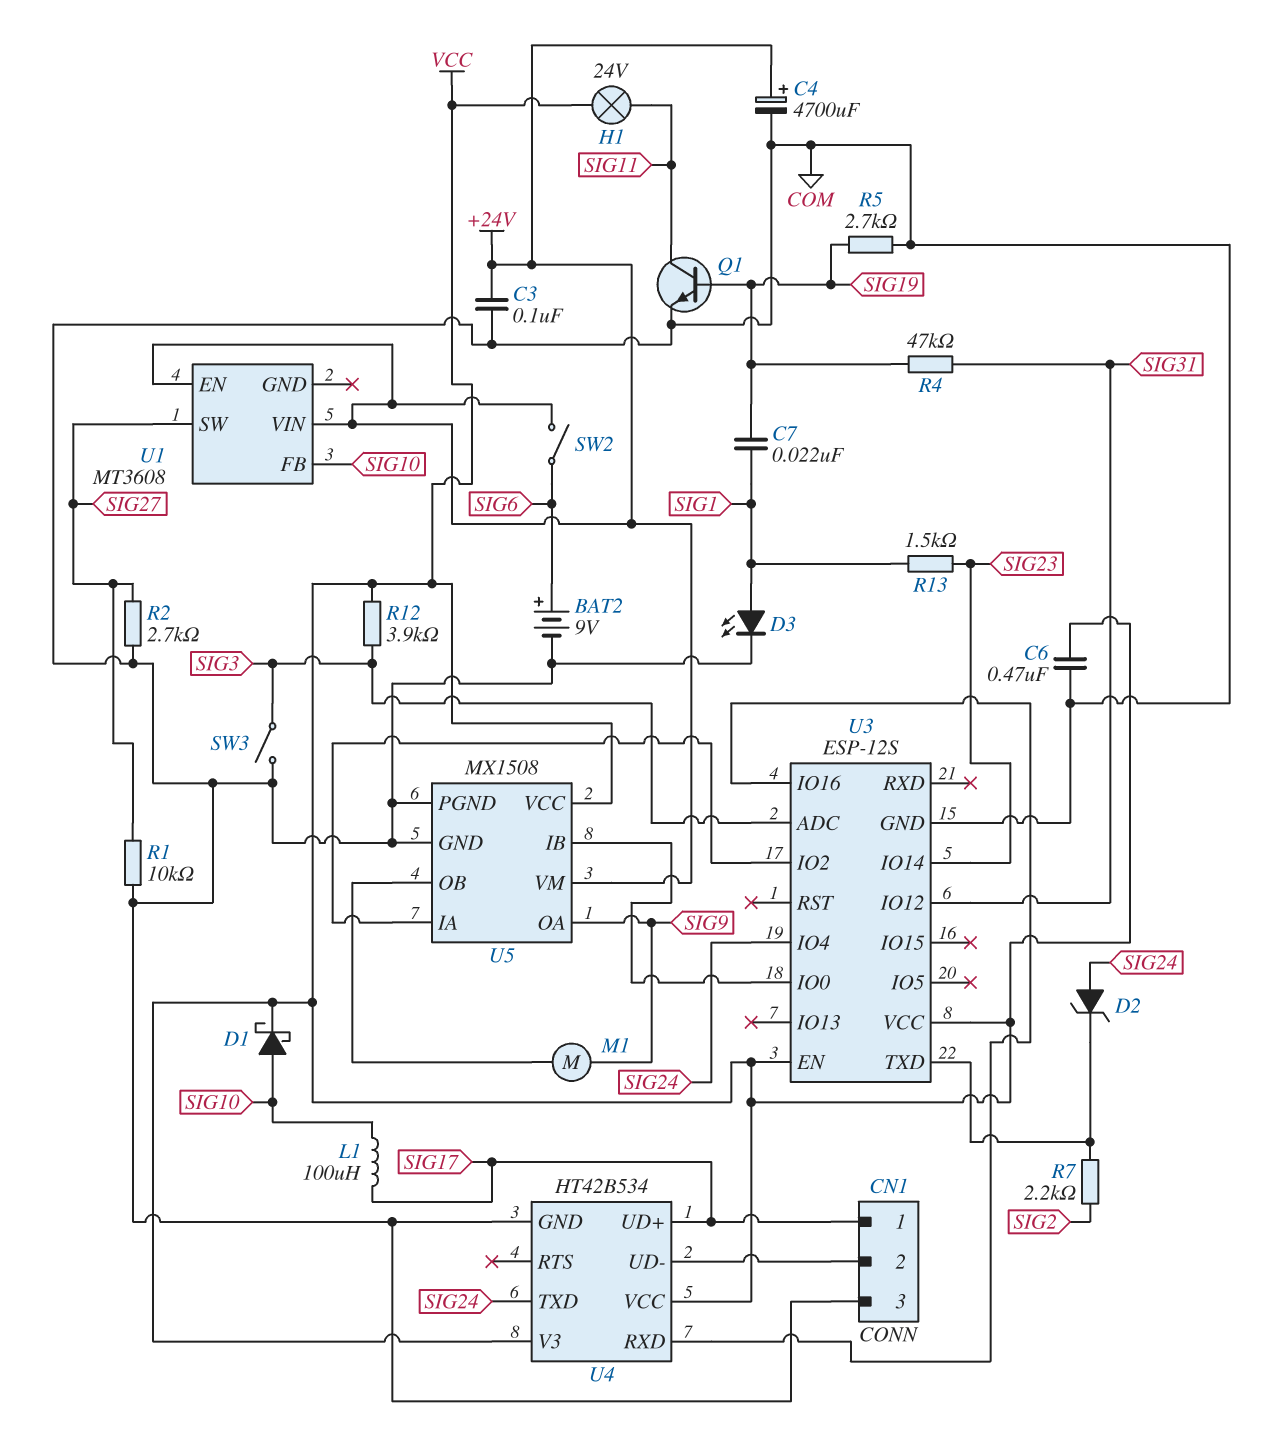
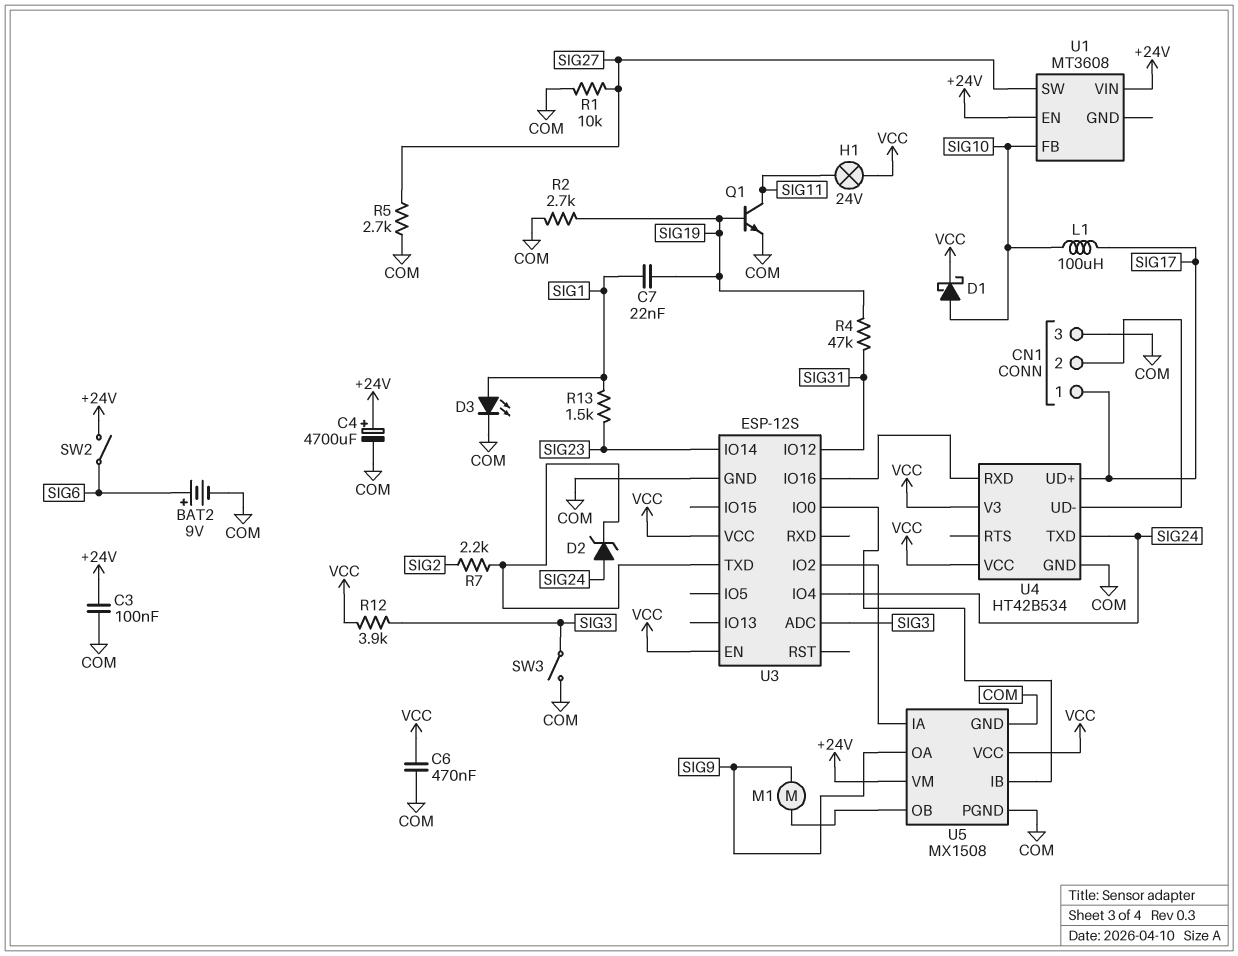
R2: 2.7k (COM, SIG27) -> 2.7k (COM, SIG19)
R5: 2.7k (COM, SIG19) -> 2.7k (COM, SIG27)

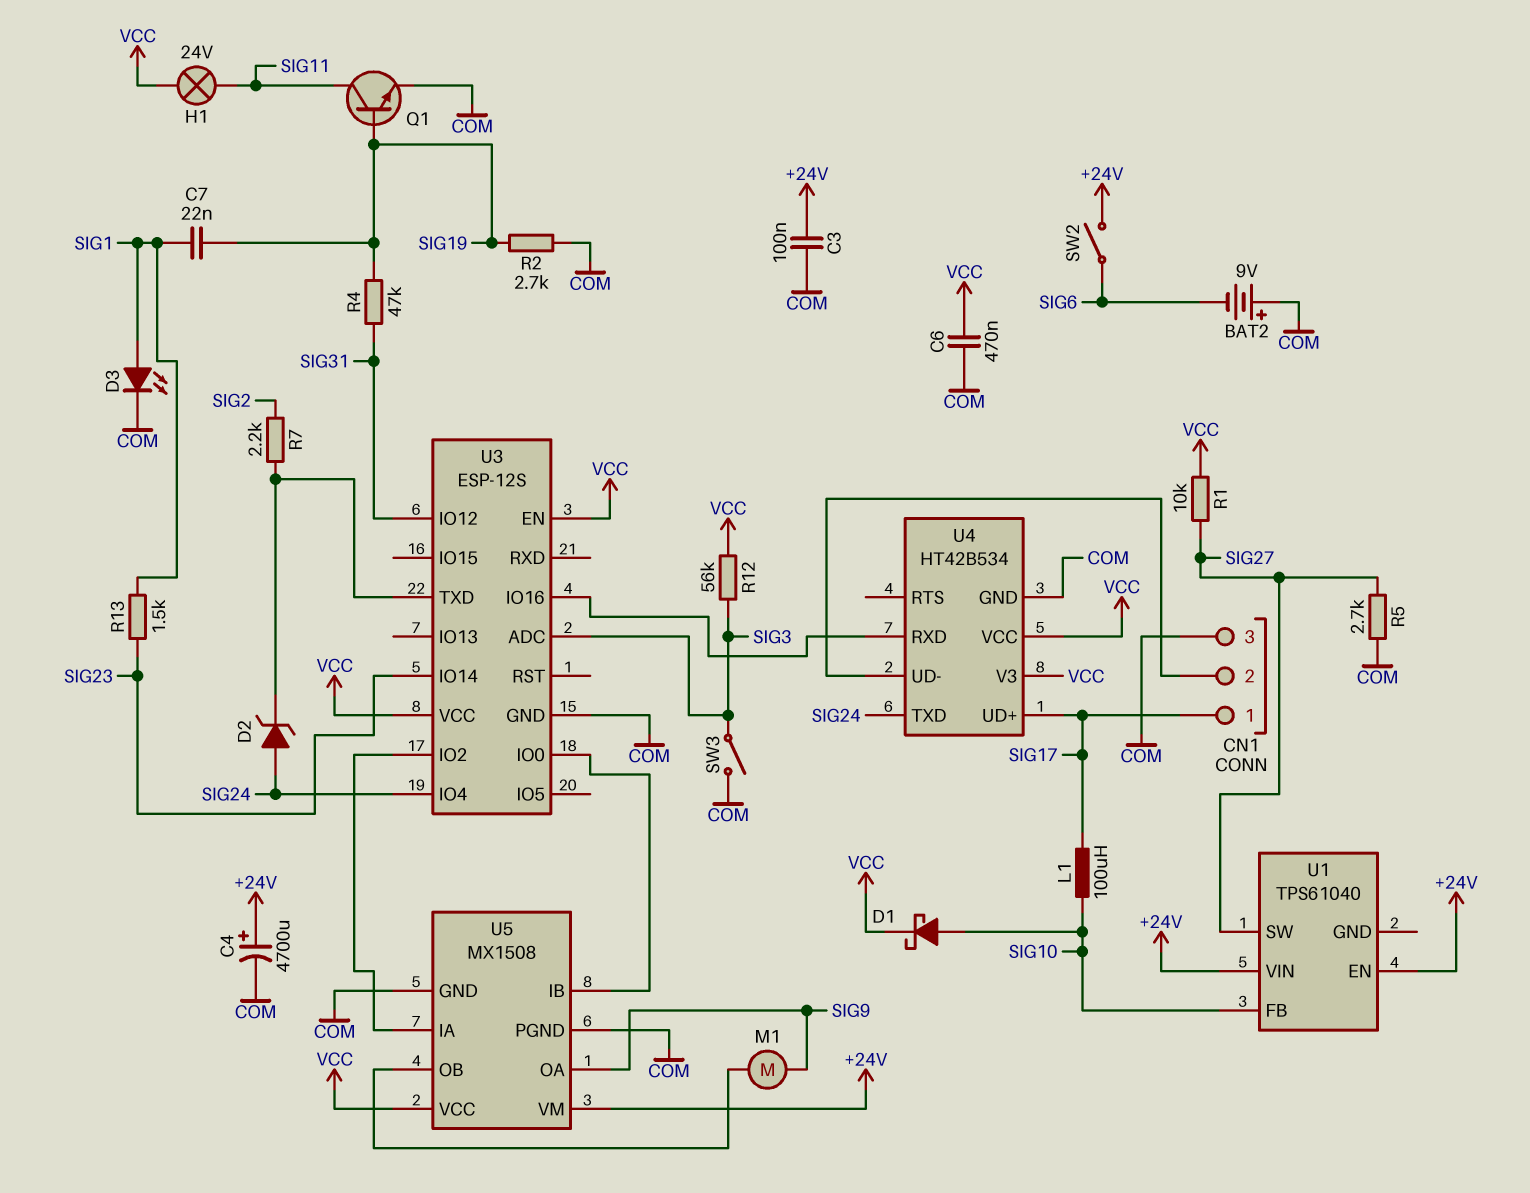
BAT2: 9V (plus SIG6, minus COM) -> 9V (plus COM, minus SIG6)
R1: 10k (COM, SIG27) -> 10k (SIG27, VCC)
R12: 3.9k (SIG3, VCC) -> 56k (SIG3, VCC)
U1: MT3608 -> TPS61040

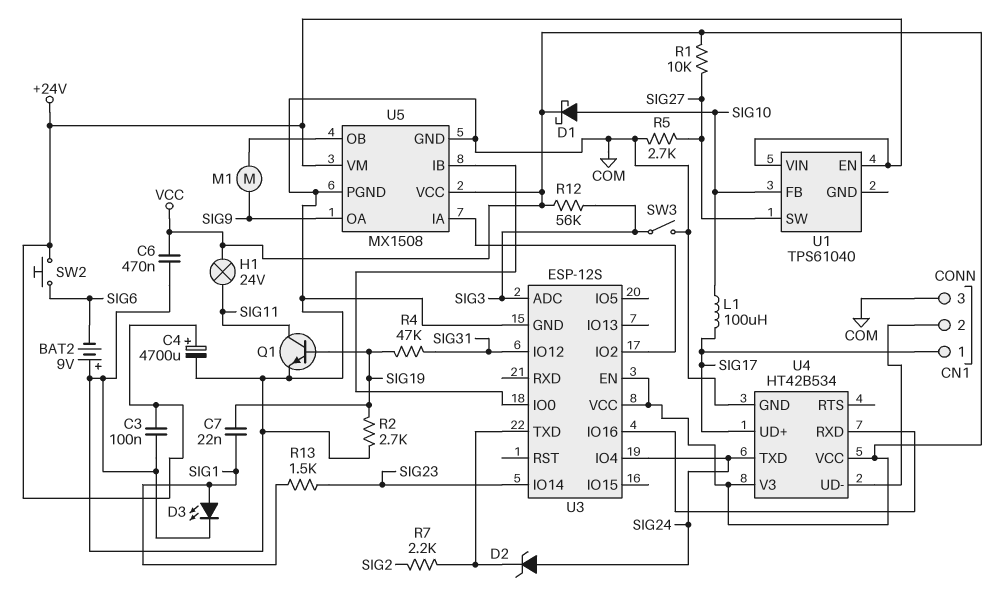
SW2: switch (+24V, SIG6) -> button (+24V, SIG6)

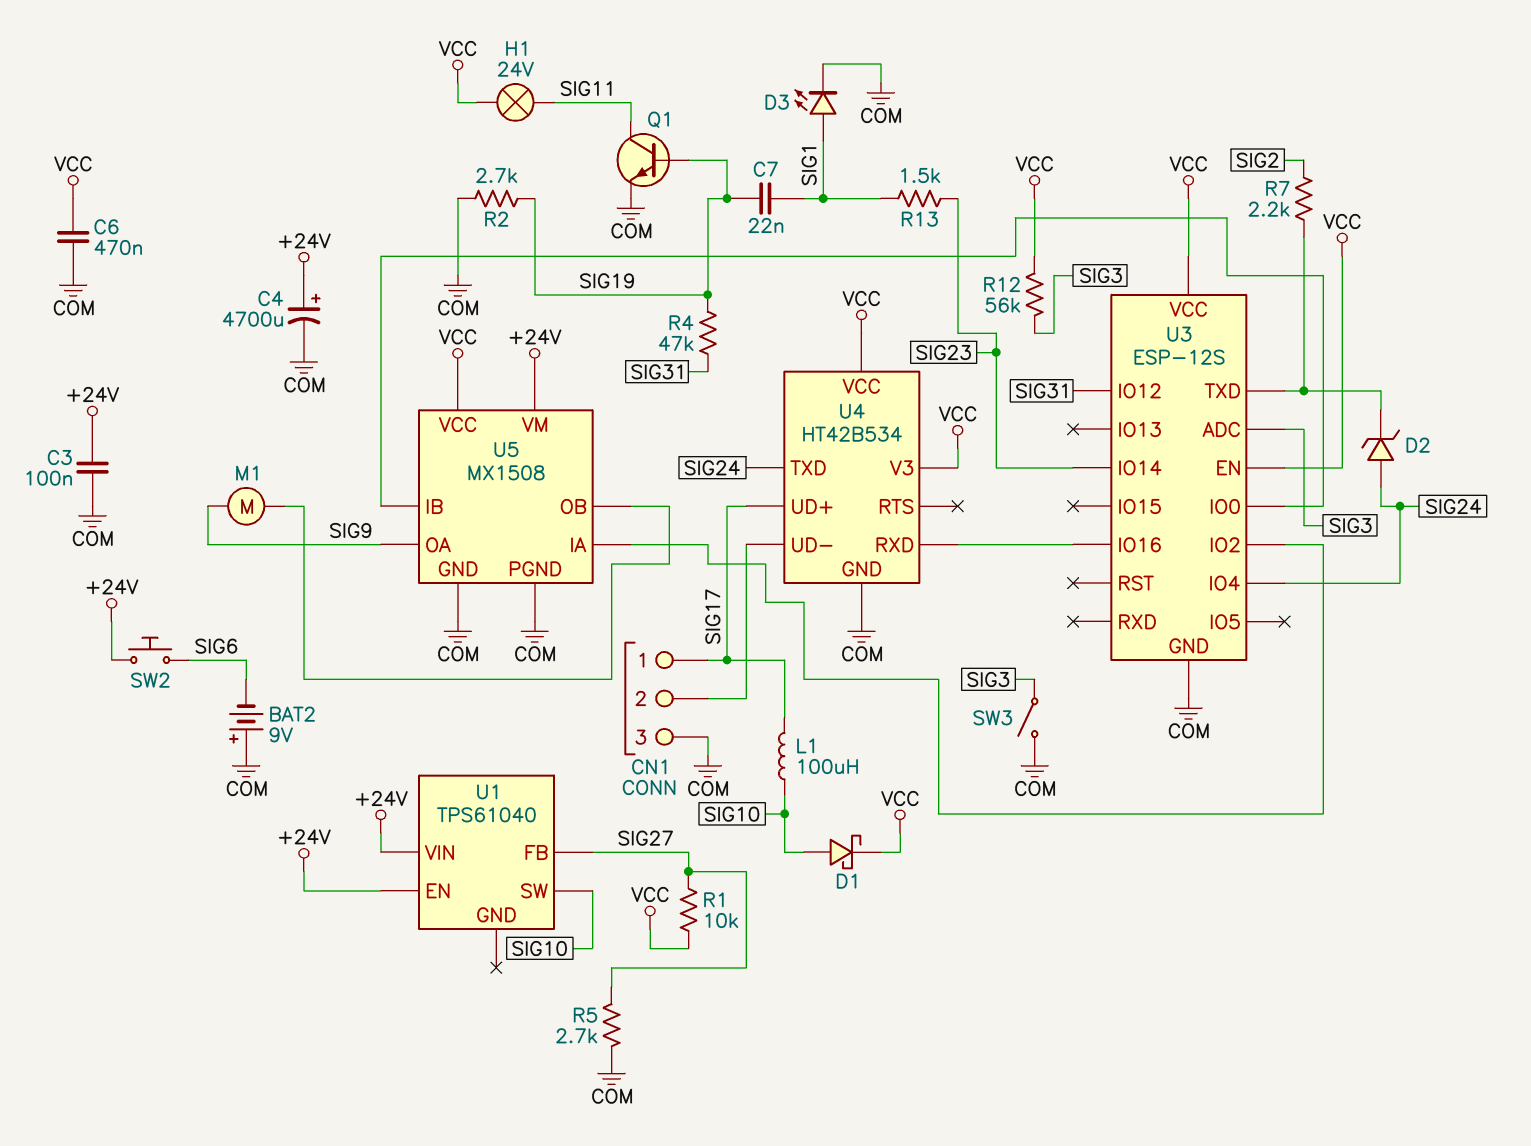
U1 pin FB: SIG10 -> SIG27
U1 pin SW: SIG27 -> SIG10

